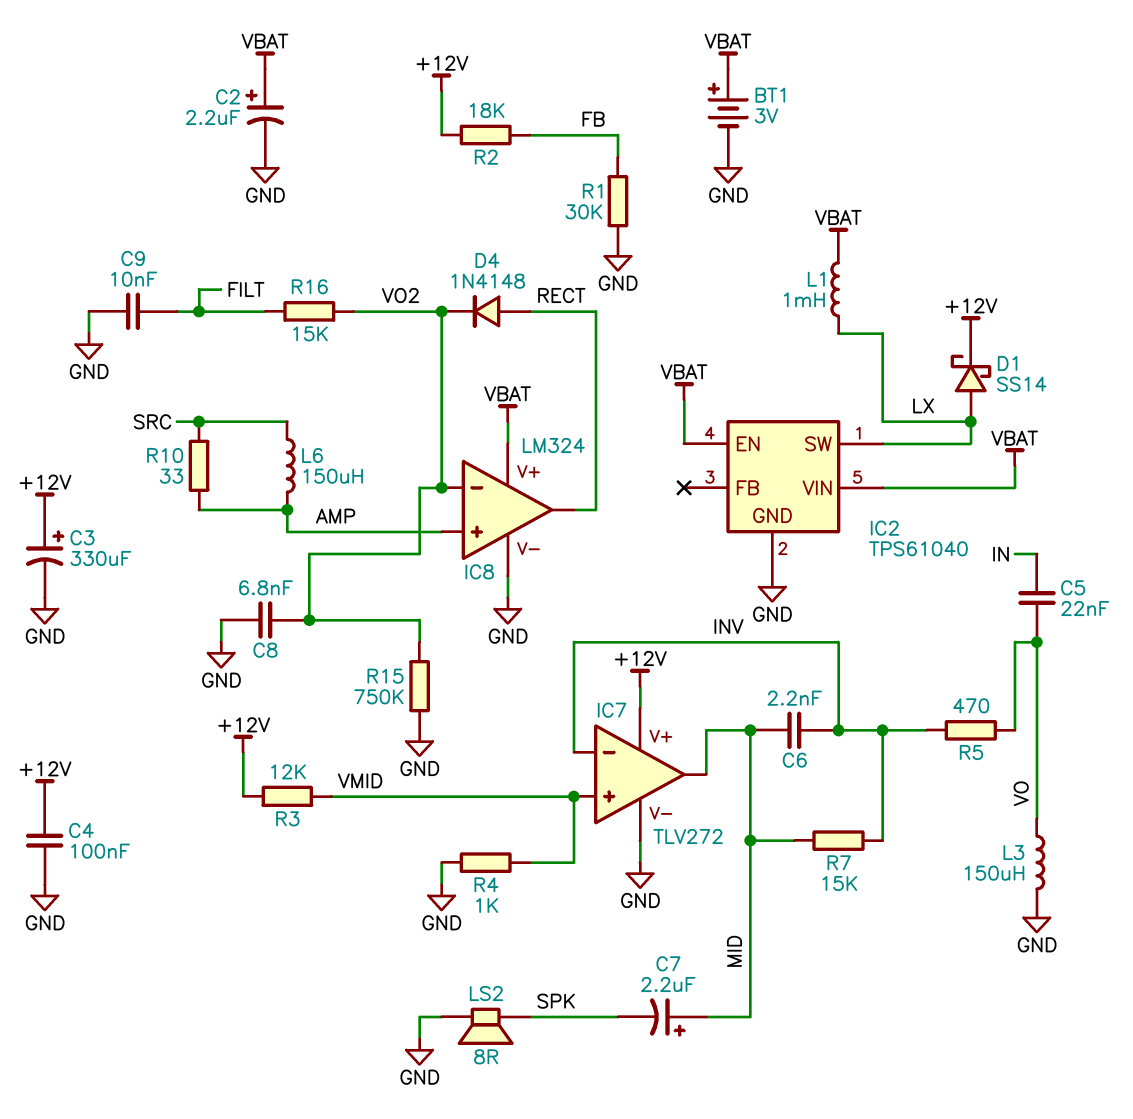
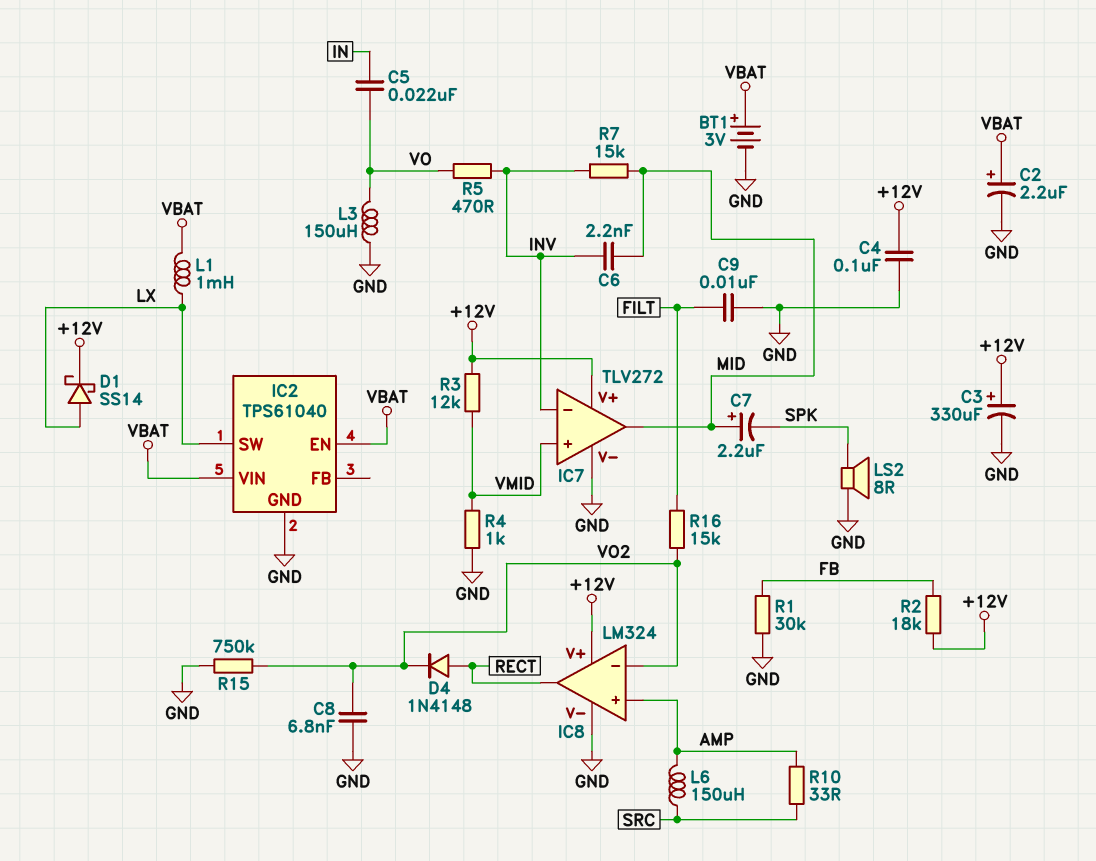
IC8 pin V+: VBAT -> +12V

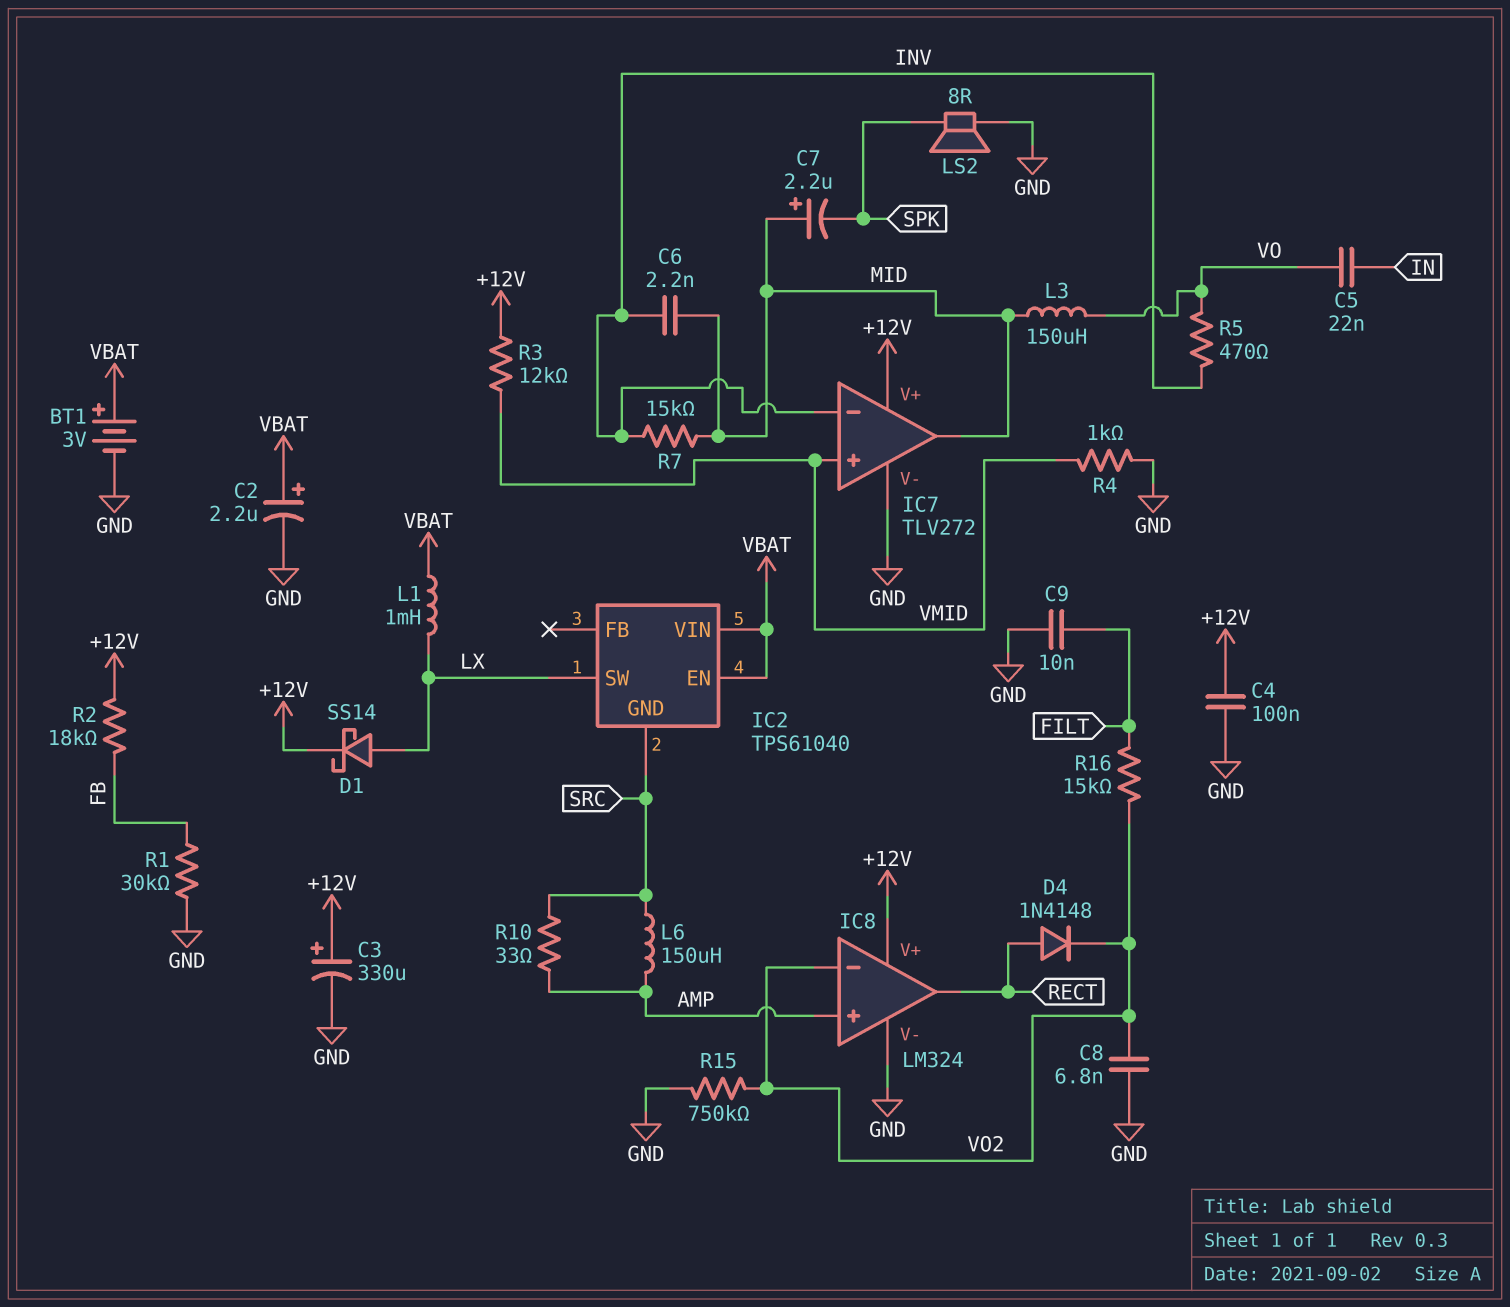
IC2 pin GND: GND -> SRC
L3: 150uH (GND, VO) -> 150uH (MID, VO)

